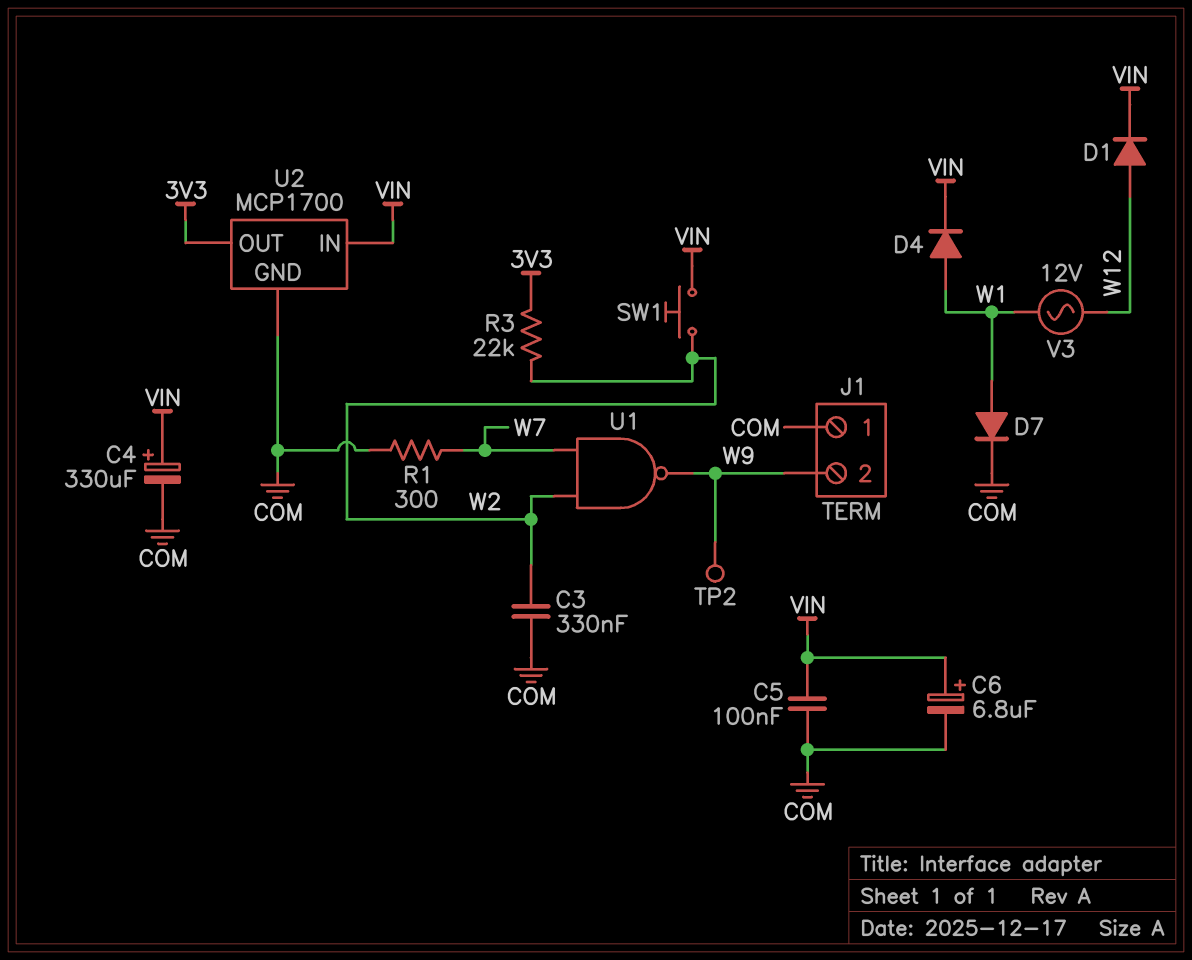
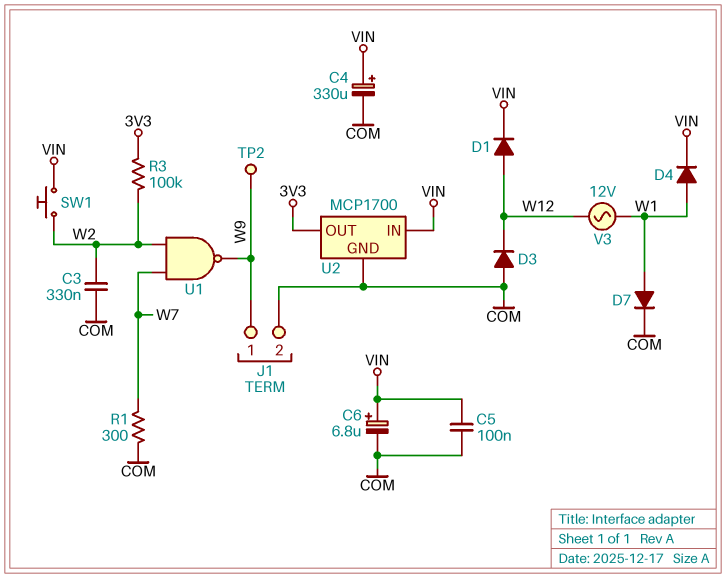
D3: none -> diode (A COM, K W12)
J1 pin 1: COM -> W9
J1 pin 2: W9 -> COM
R3: 22k (3V3, W2) -> 100k (3V3, W2)

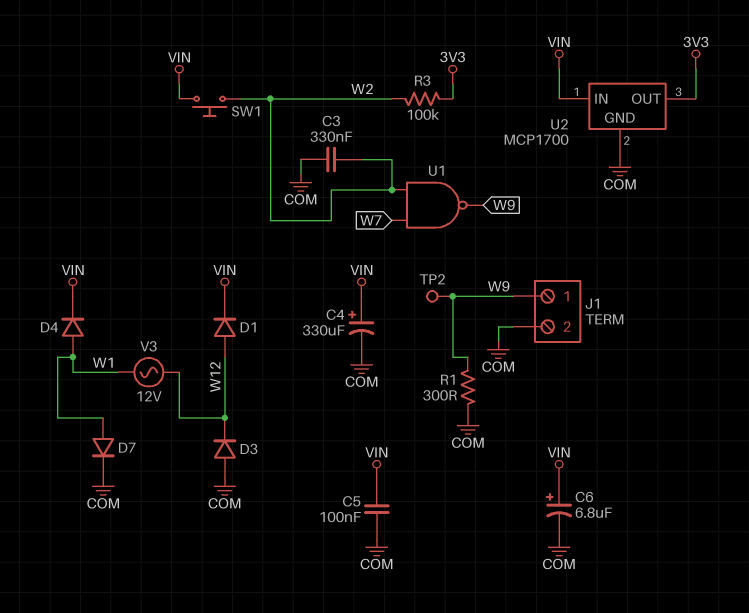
R1: 300 (COM, W7) -> 300 (COM, W9)

